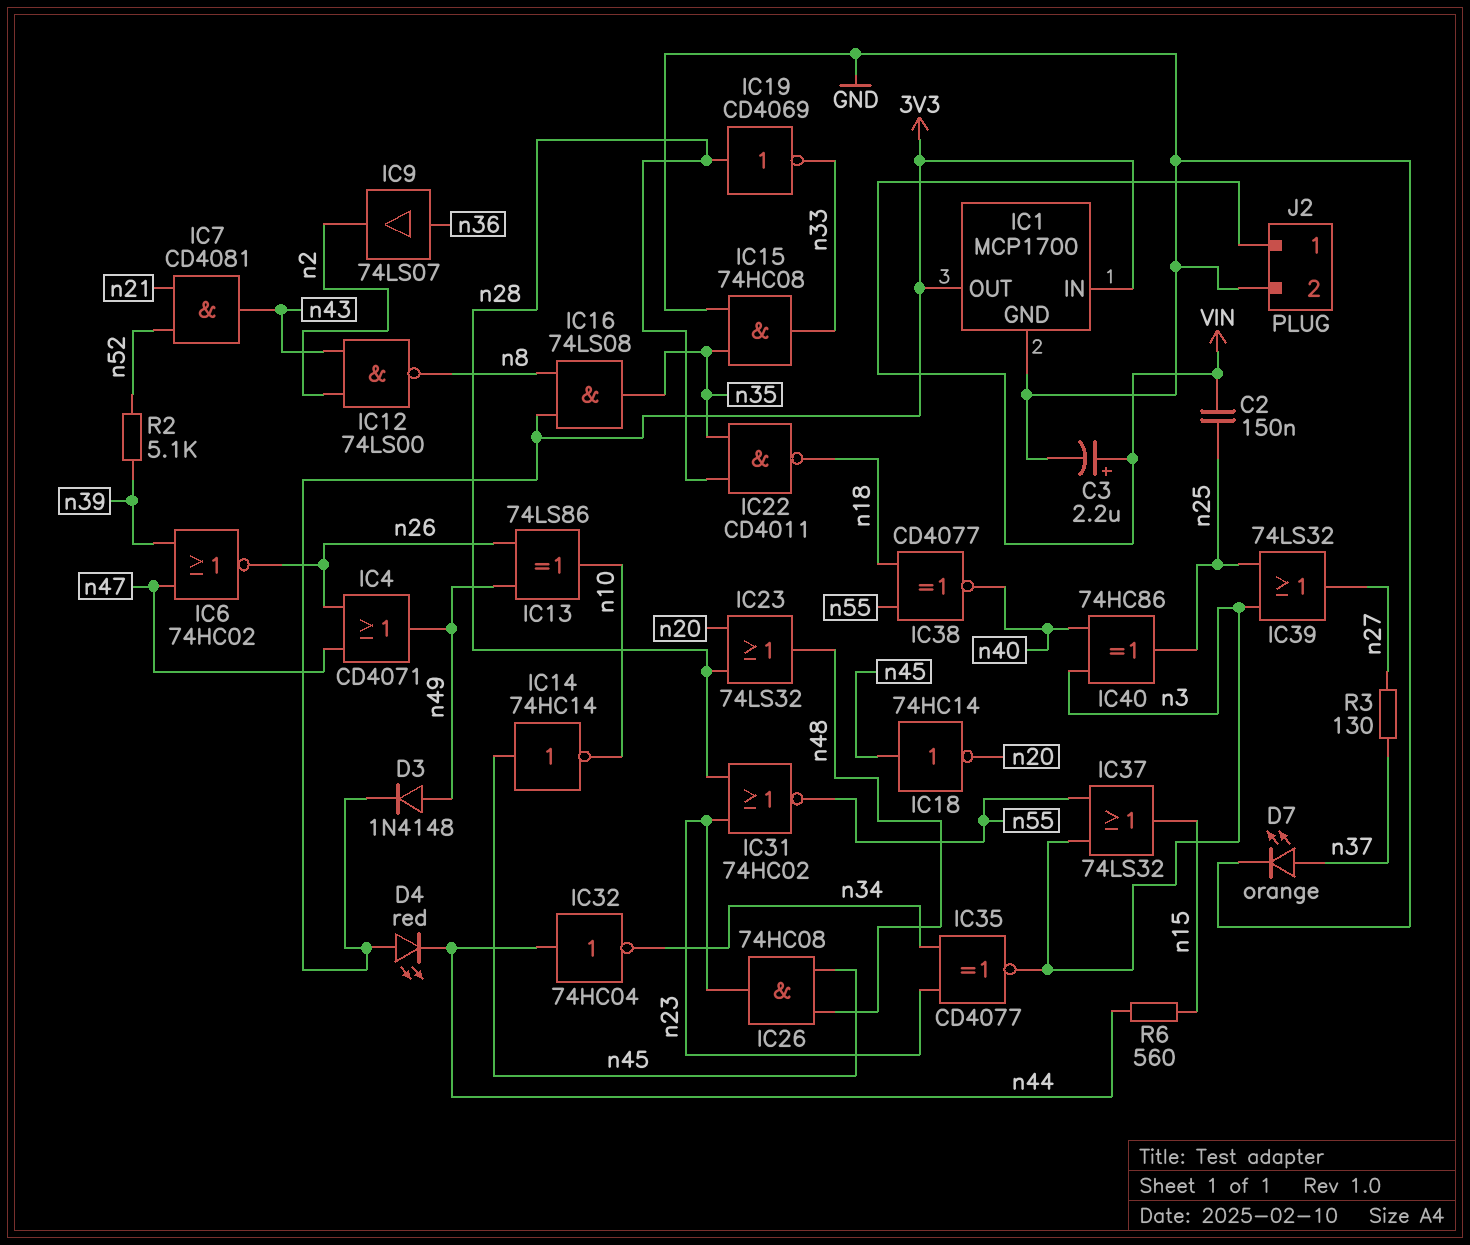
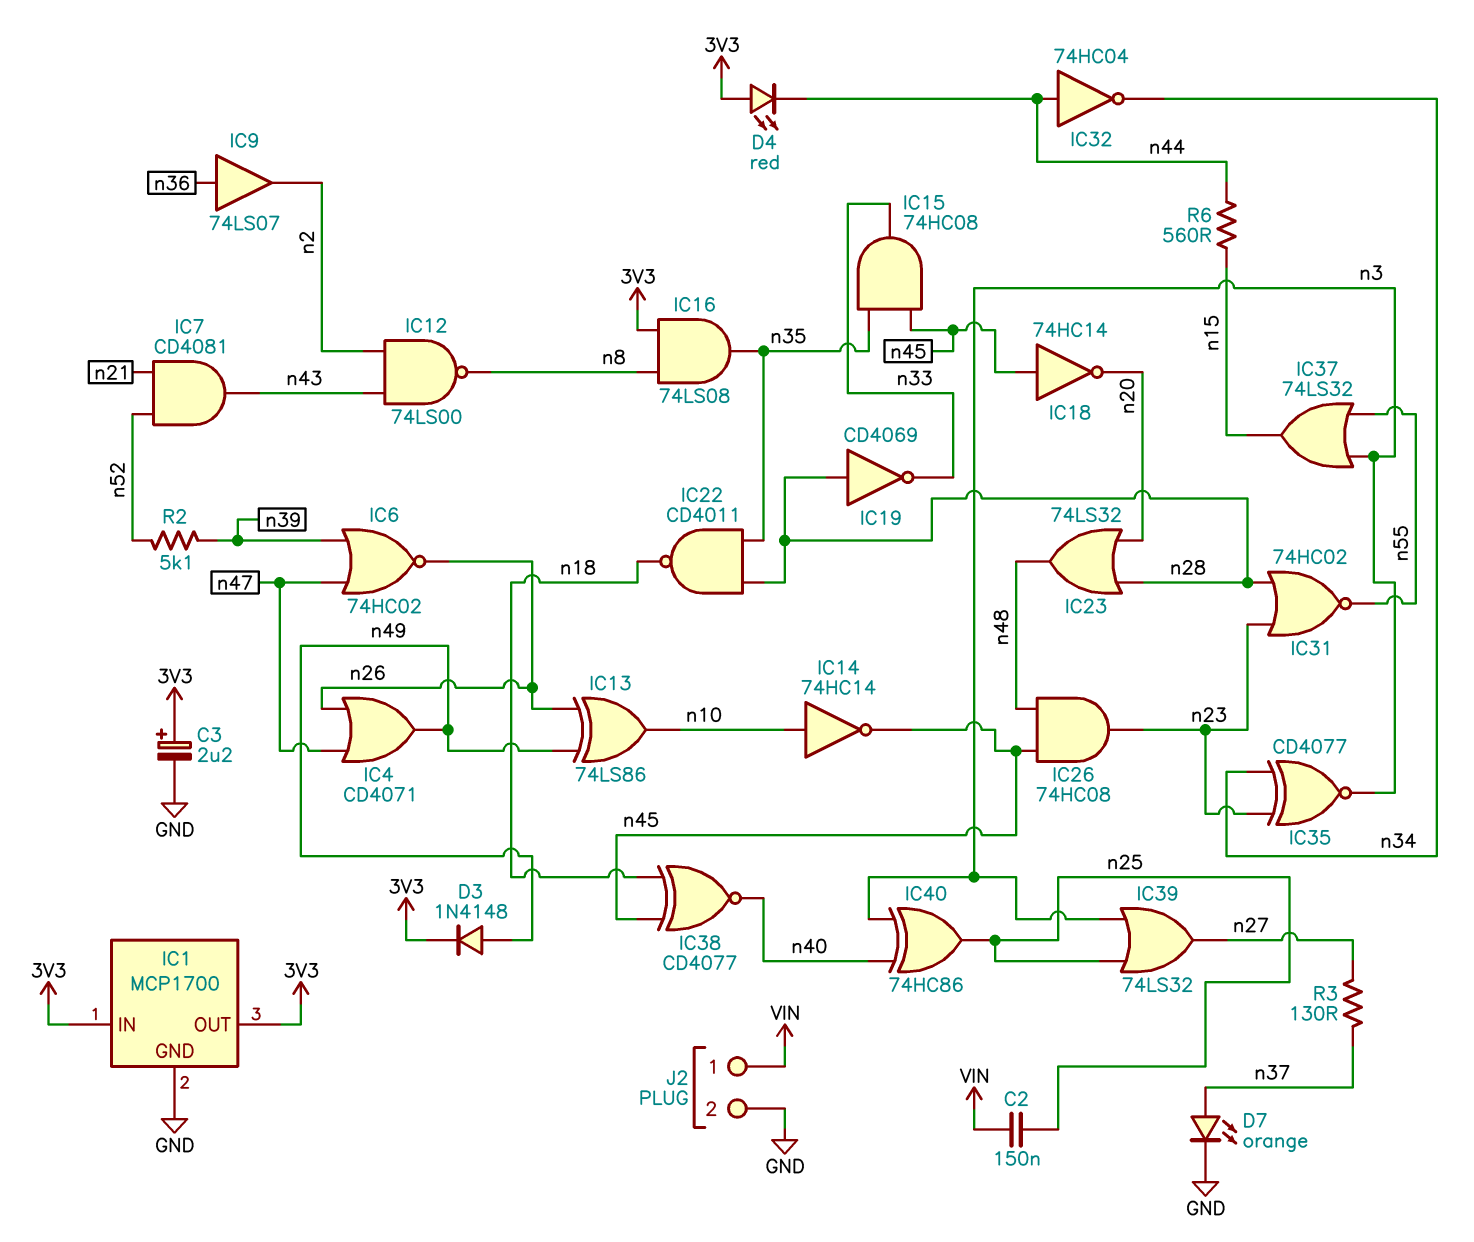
C3: 2.2uF (plus VIN, minus GND) -> 2.2uF (plus 3V3, minus GND)
IC14: NOT 74HC14 (in n45, out n10) -> NOT 74HC14 (in n10, out n45)
IC15: AND 74HC08 (in GND, in n35, out n33) -> AND 74HC08 (in n35, in n45, out n33)
IC38: XNOR CD4077 (in n18, in n55, out n40) -> XNOR CD4077 (in n18, in n45, out n40)

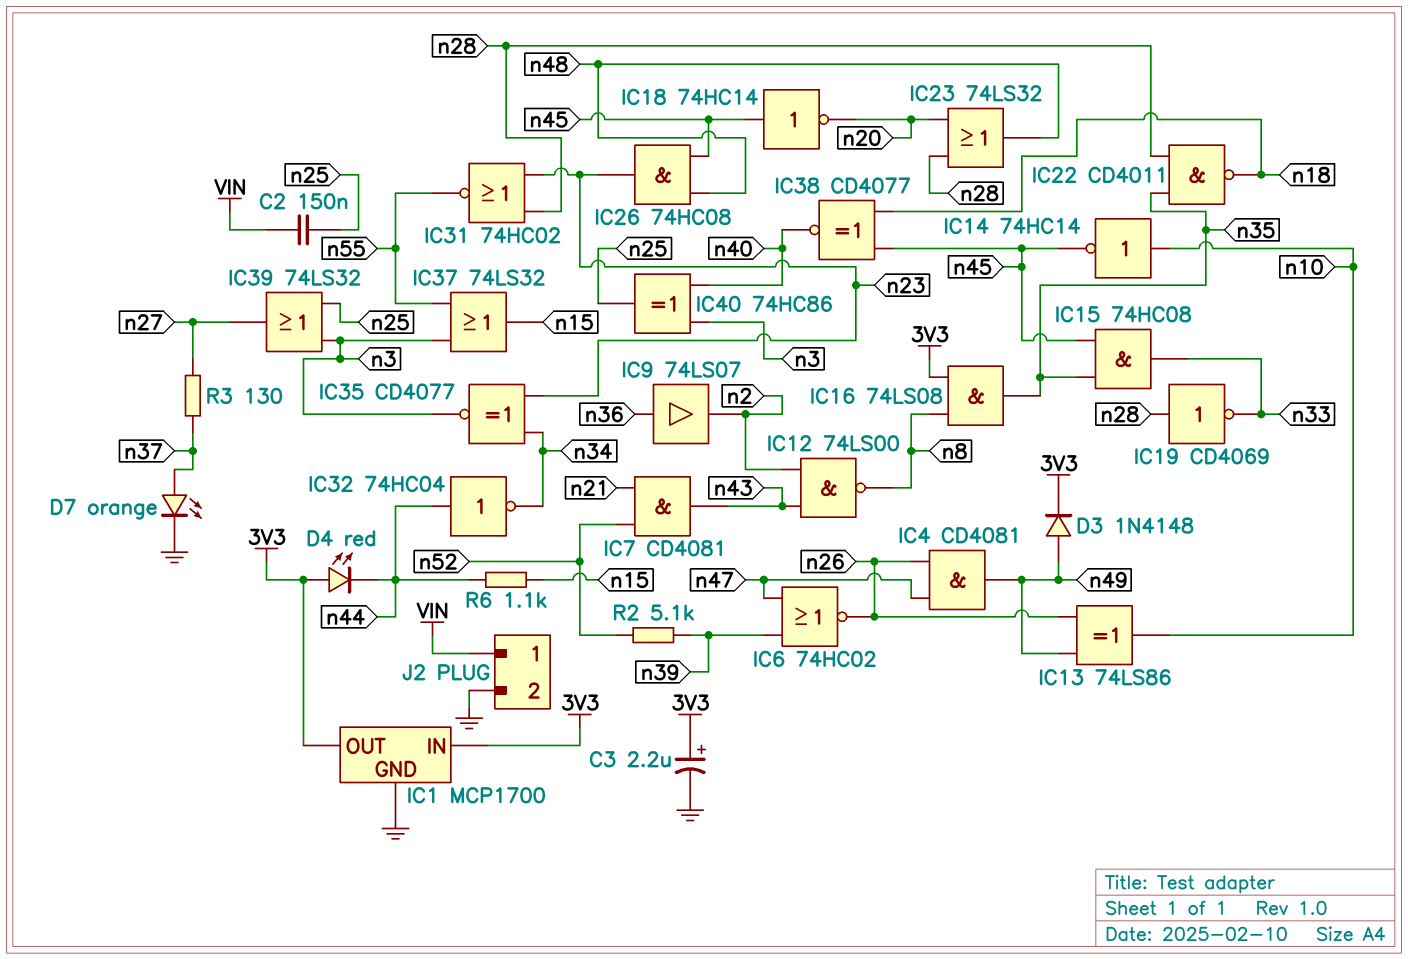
IC4: OR CD4071 (in n26, in n47, out n49) -> AND CD4081 (in n26, in n47, out n49)
R6: 560 (n15, n44) -> 1.1k (n15, n44)

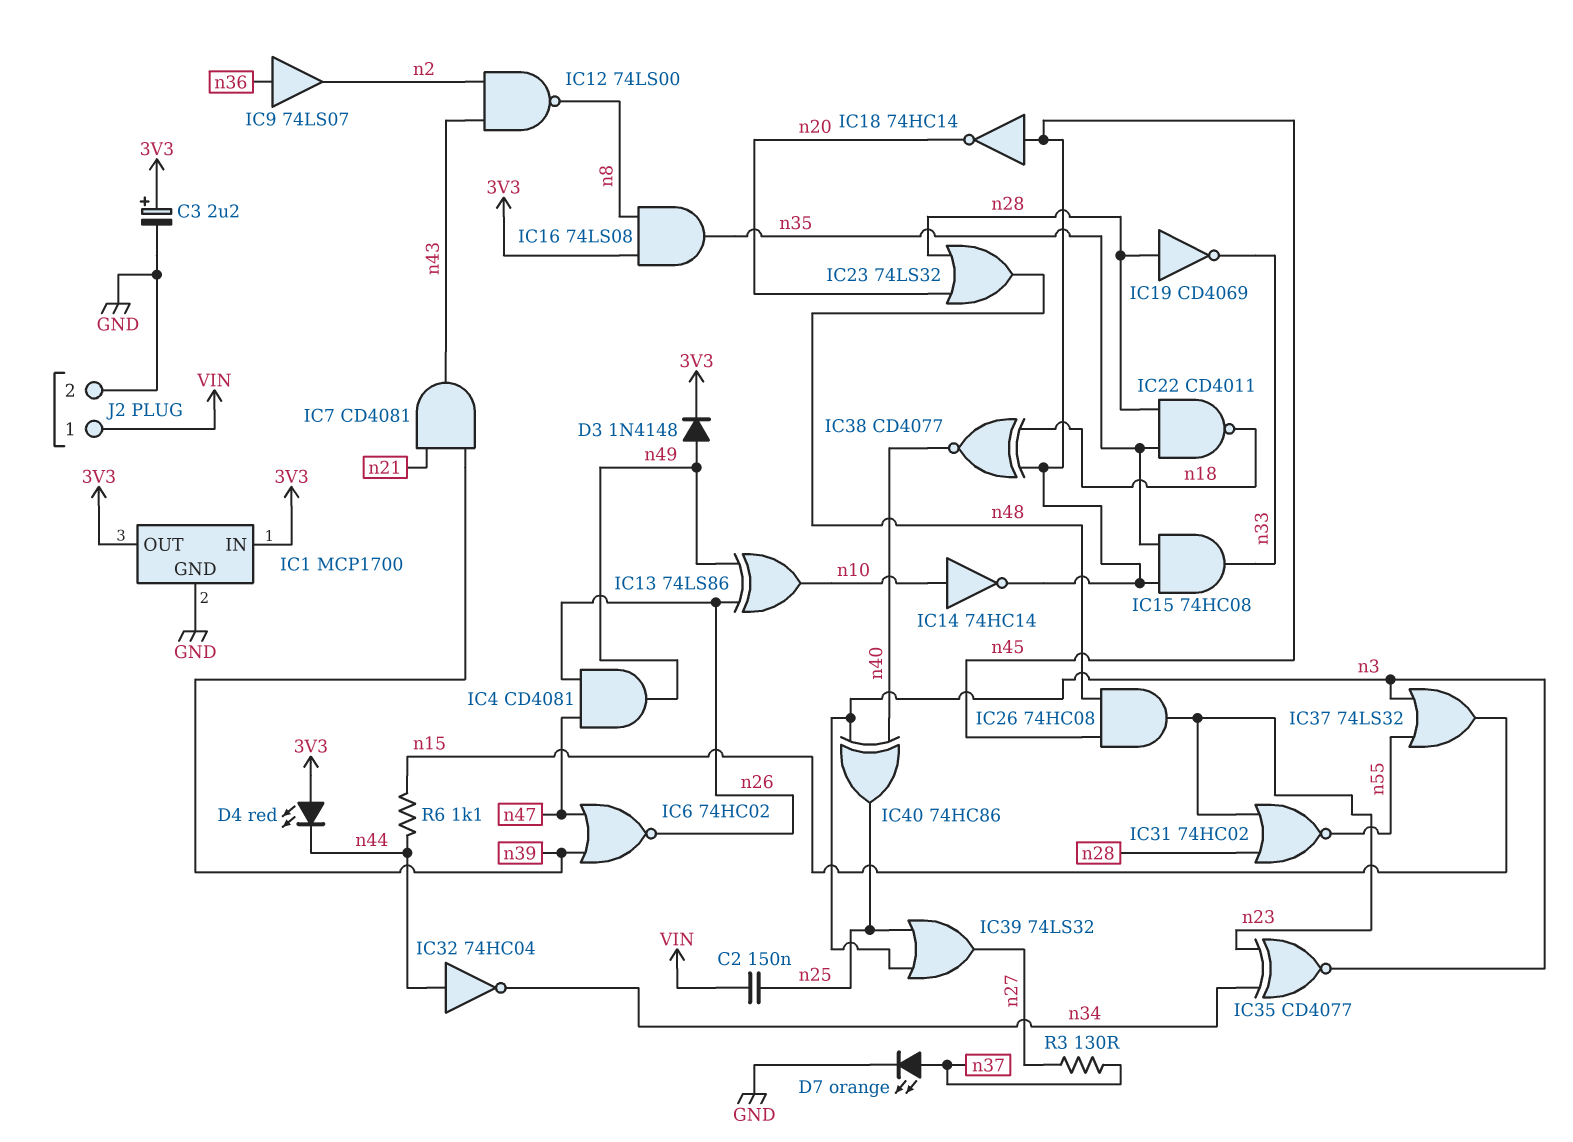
IC7: AND CD4081 (in n21, in n52, out n43) -> AND CD4081 (in n21, in n39, out n43)
R2: 5.1k (n39, n52) -> none

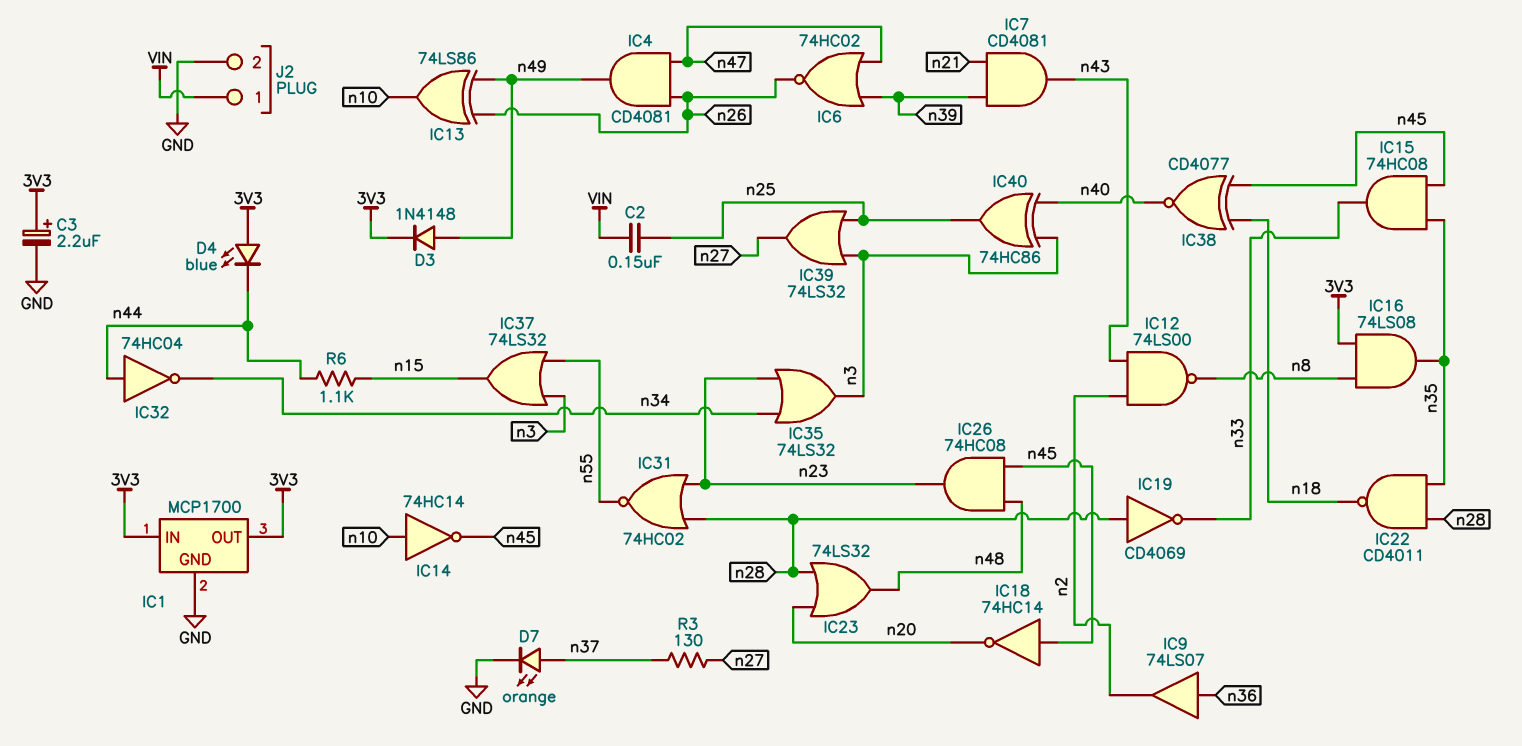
D4: LED red (A 3V3, K n44) -> LED blue (A 3V3, K n44)
IC35: XNOR CD4077 (in n23, in n34, out n3) -> OR 74LS32 (in n23, in n34, out n3)

